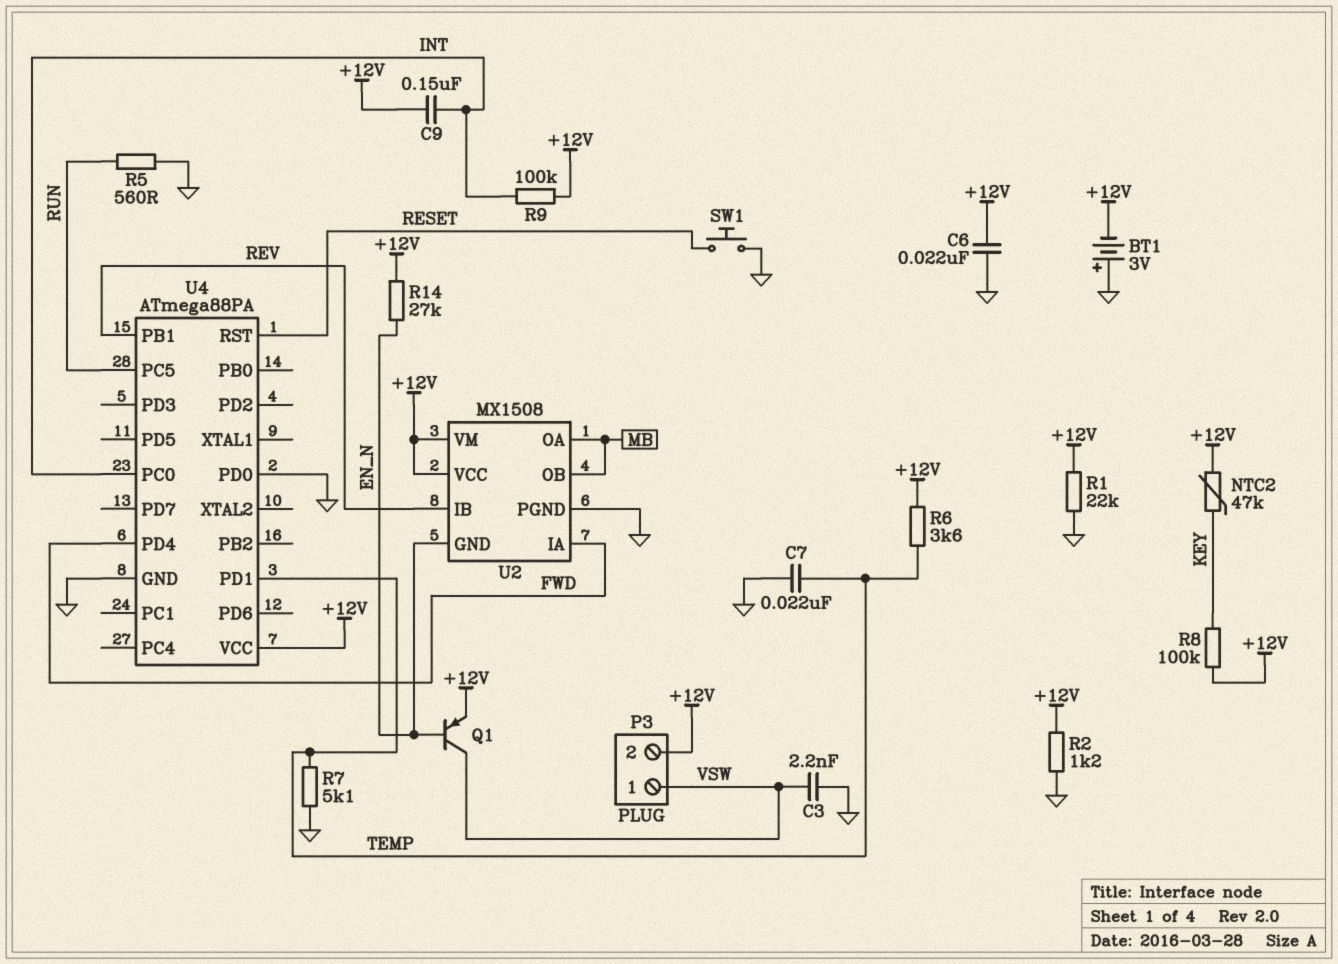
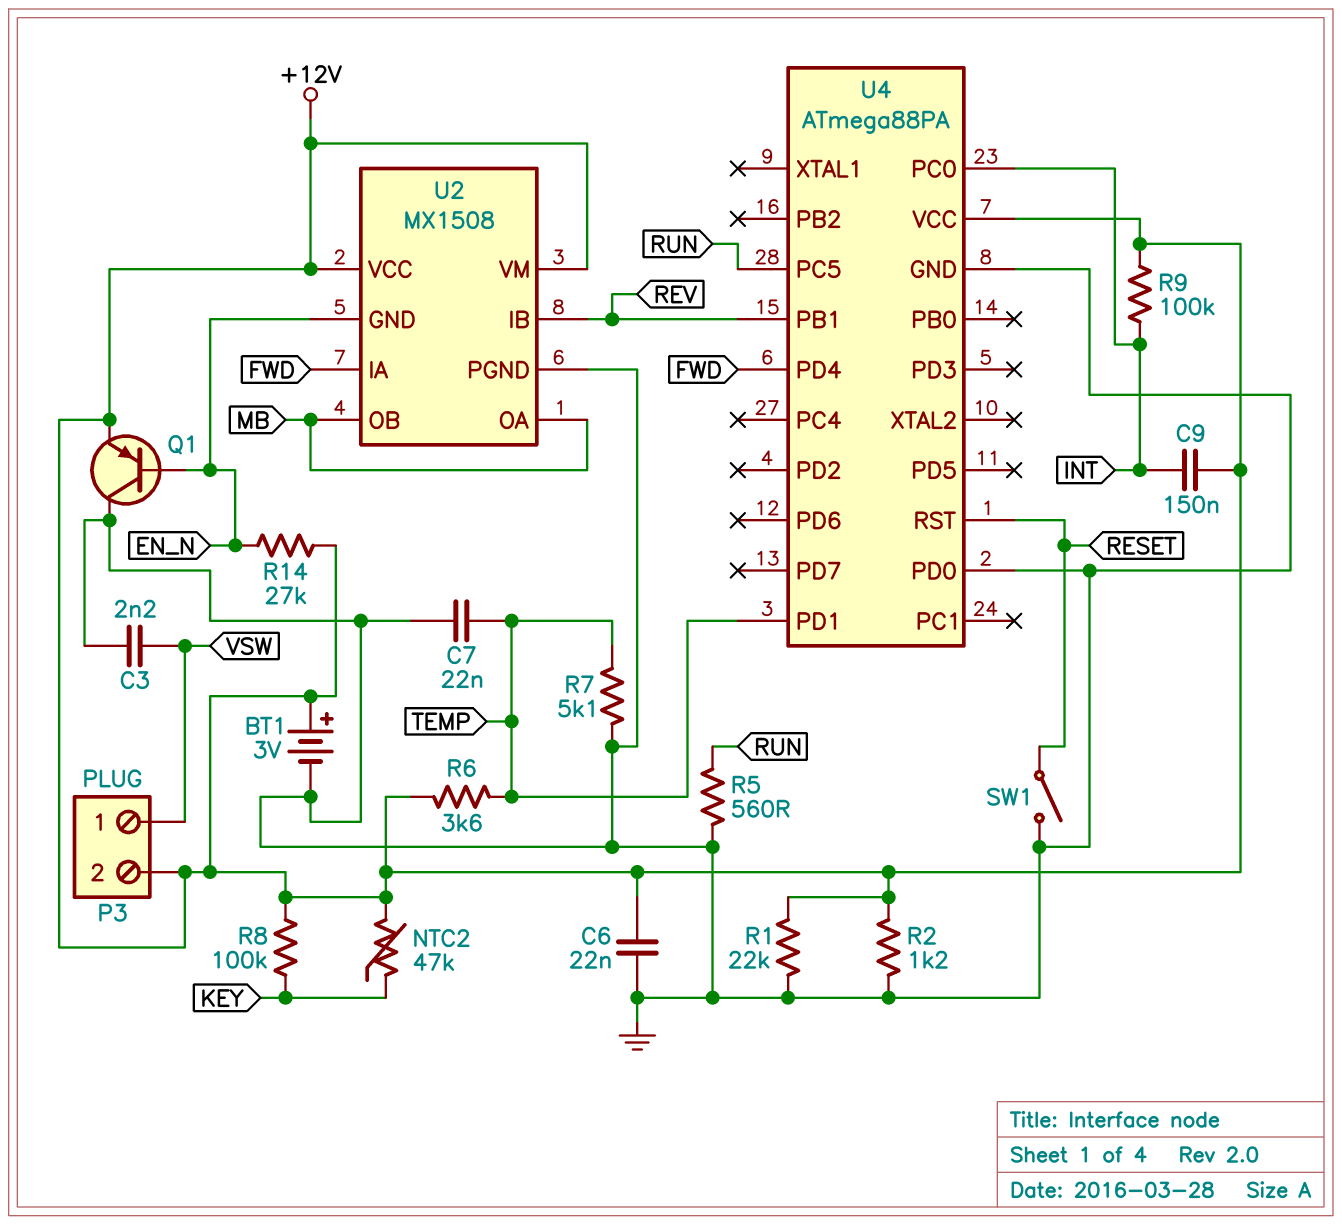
BT1: 3V (plus GND, minus +12V) -> 3V (plus +12V, minus GND)
Q1: PNP (B EN_N, C VSW, E +12V) -> PNP (B EN_N, C GND, E +12V)
SW1: button (GND, RESET) -> switch (GND, RESET)

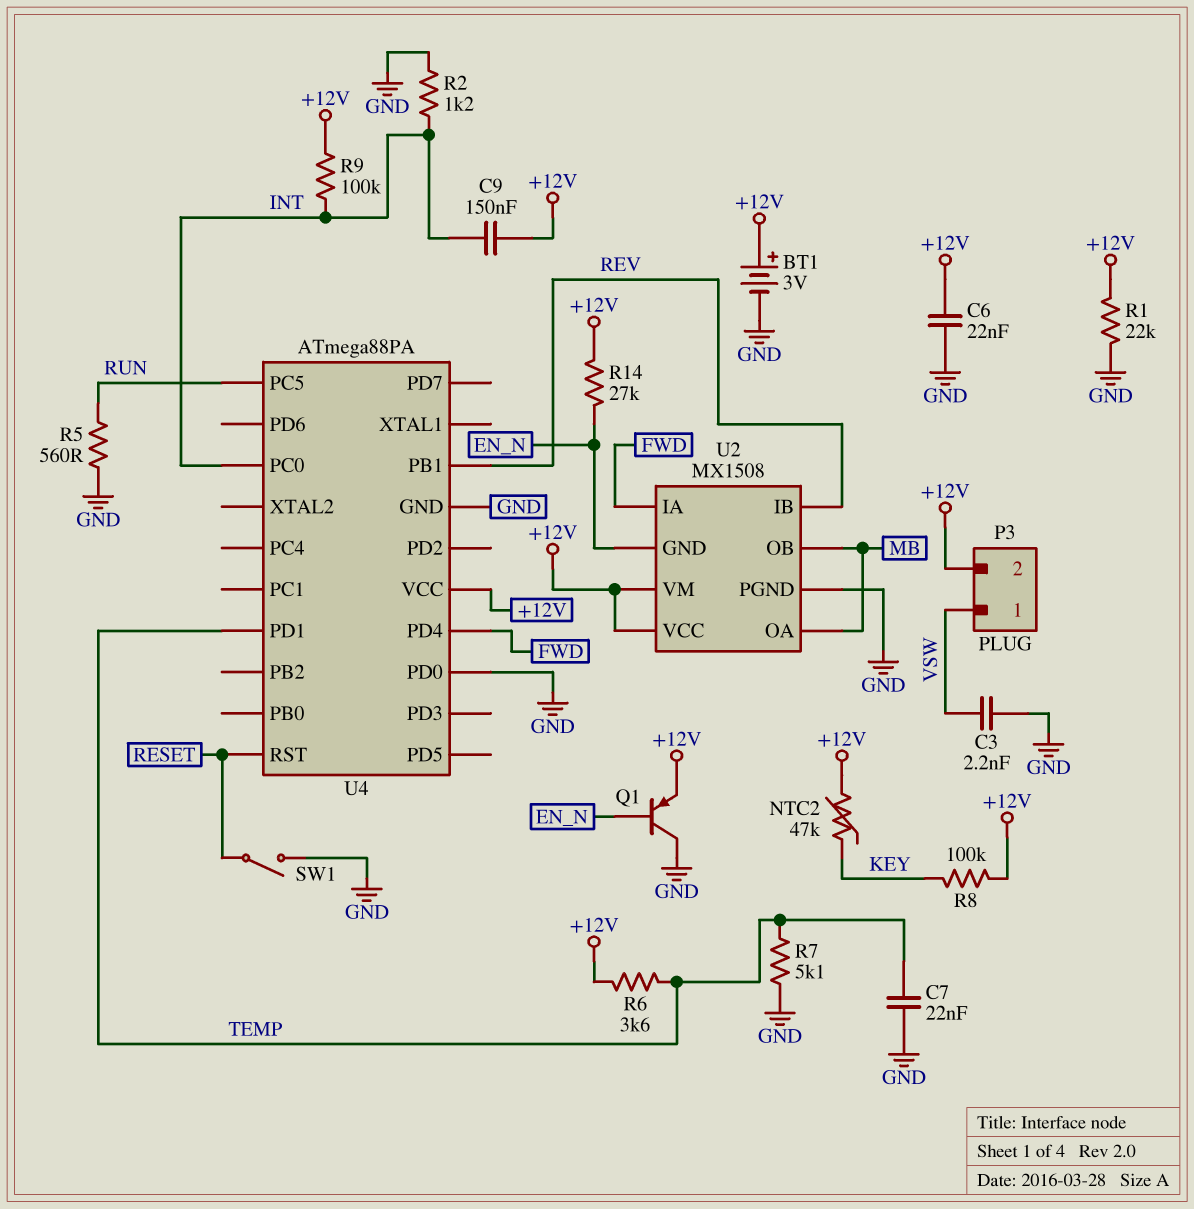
R2: 1.2k (+12V, GND) -> 1.2k (GND, INT)

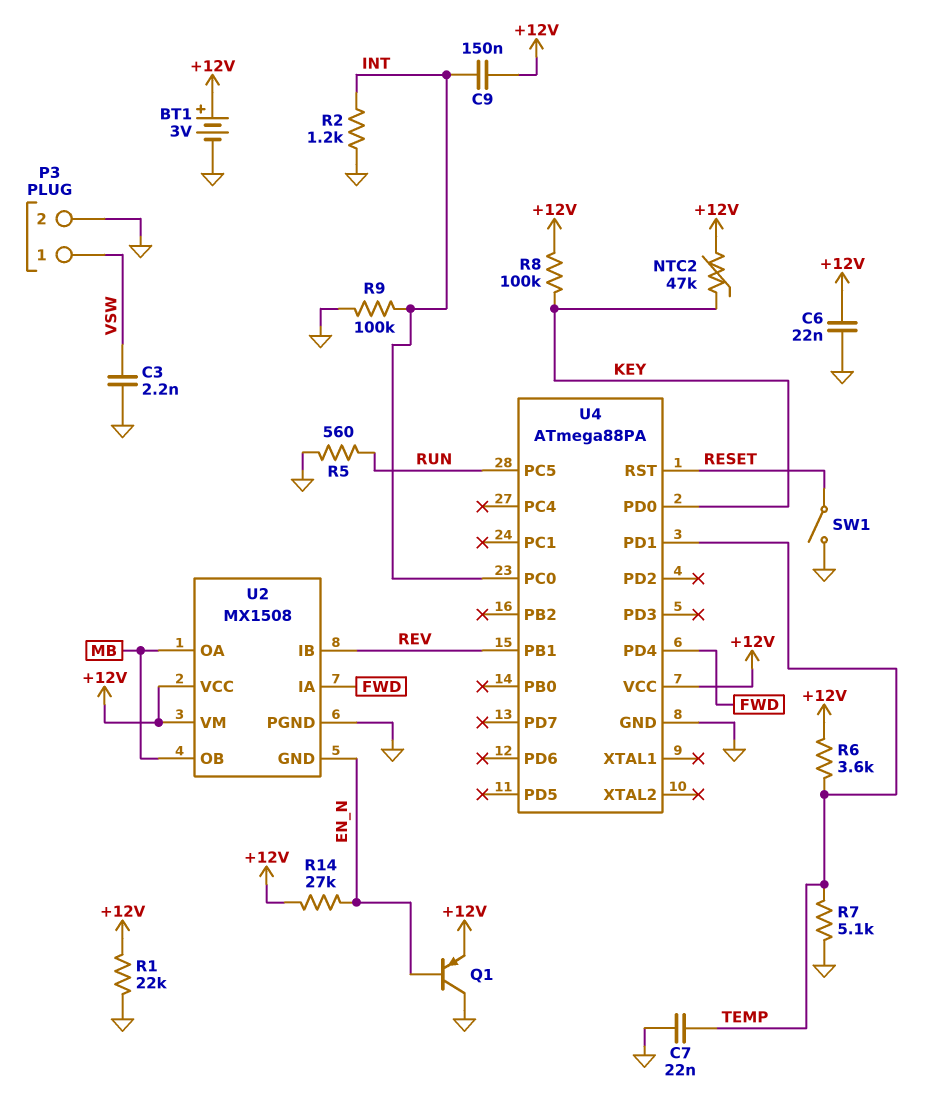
P3 pin 2: +12V -> GND
R9: 100k (+12V, INT) -> 100k (GND, INT)
U4 pin PD0: GND -> KEY

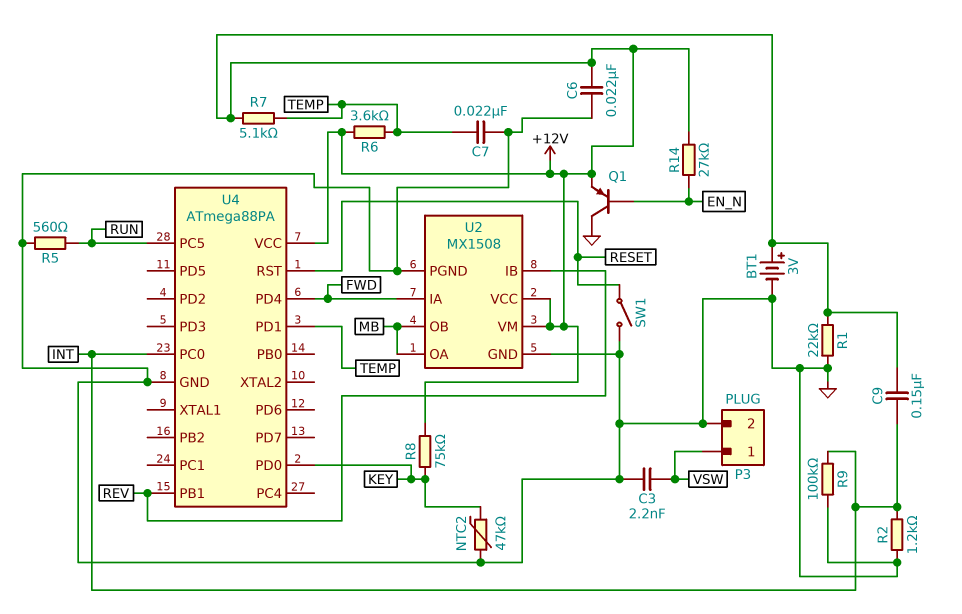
NTC2: 47k (+12V, KEY) -> 47k (GND, KEY)
R7: 5.1k (GND, TEMP) -> 5.1k (+12V, TEMP)
R8: 100k (+12V, KEY) -> 75k (+12V, KEY)
U2 pin GND: EN_N -> GND

